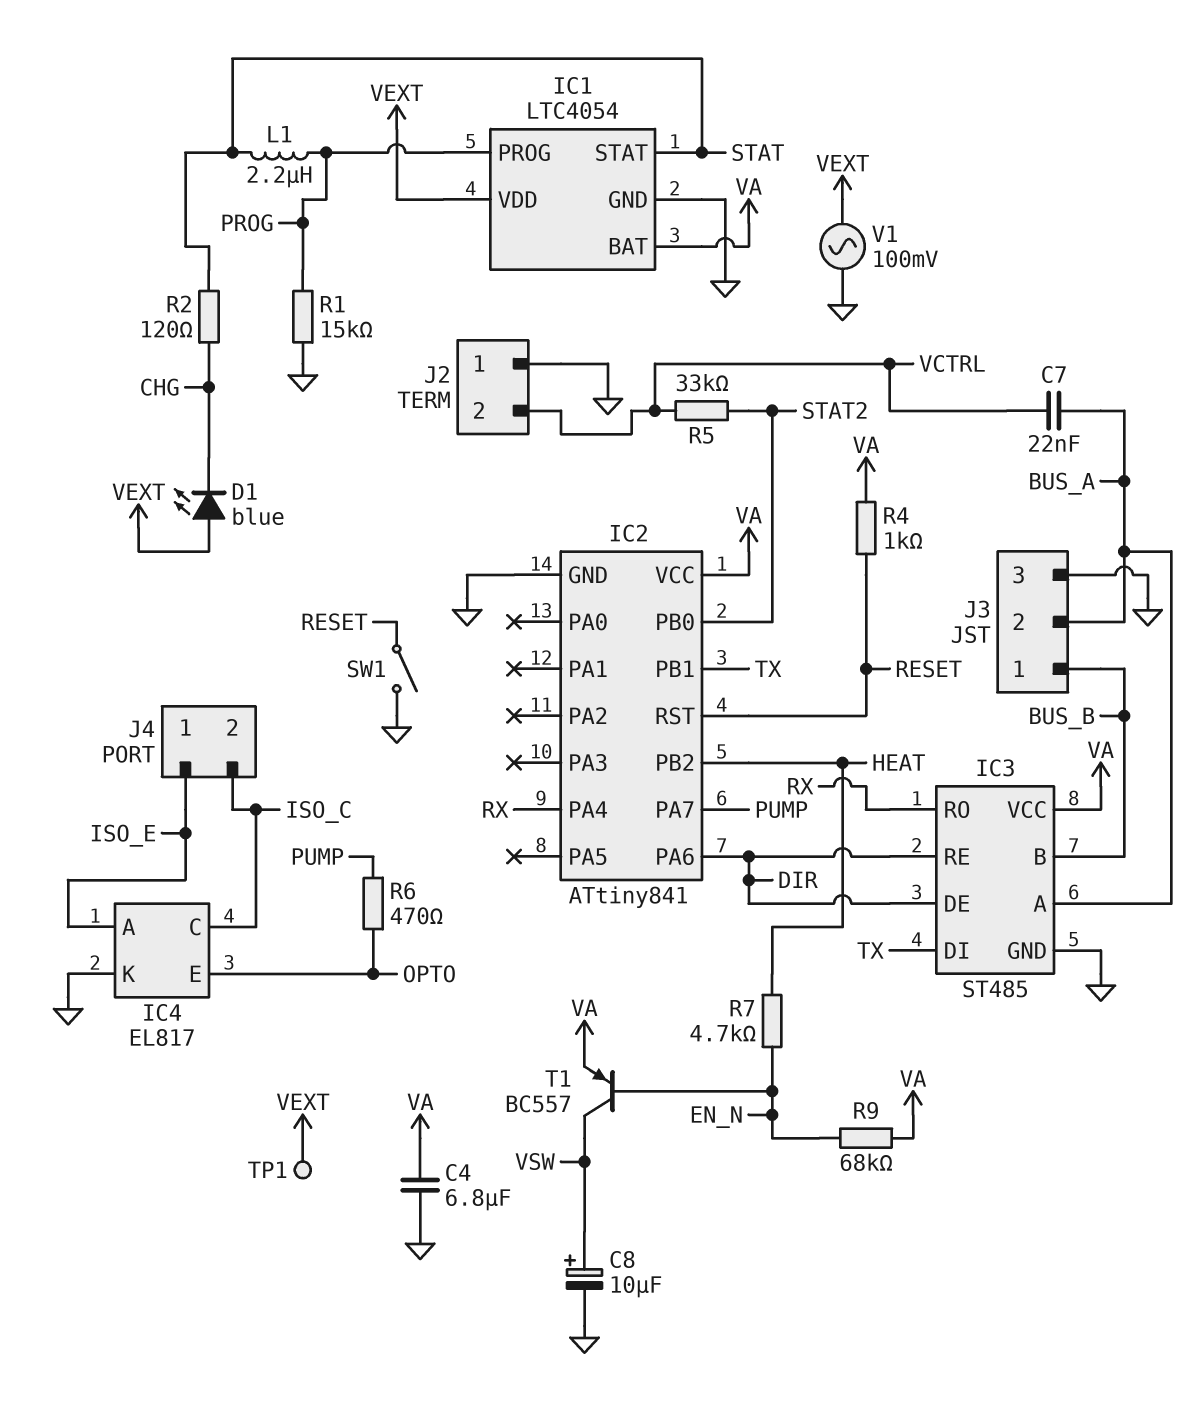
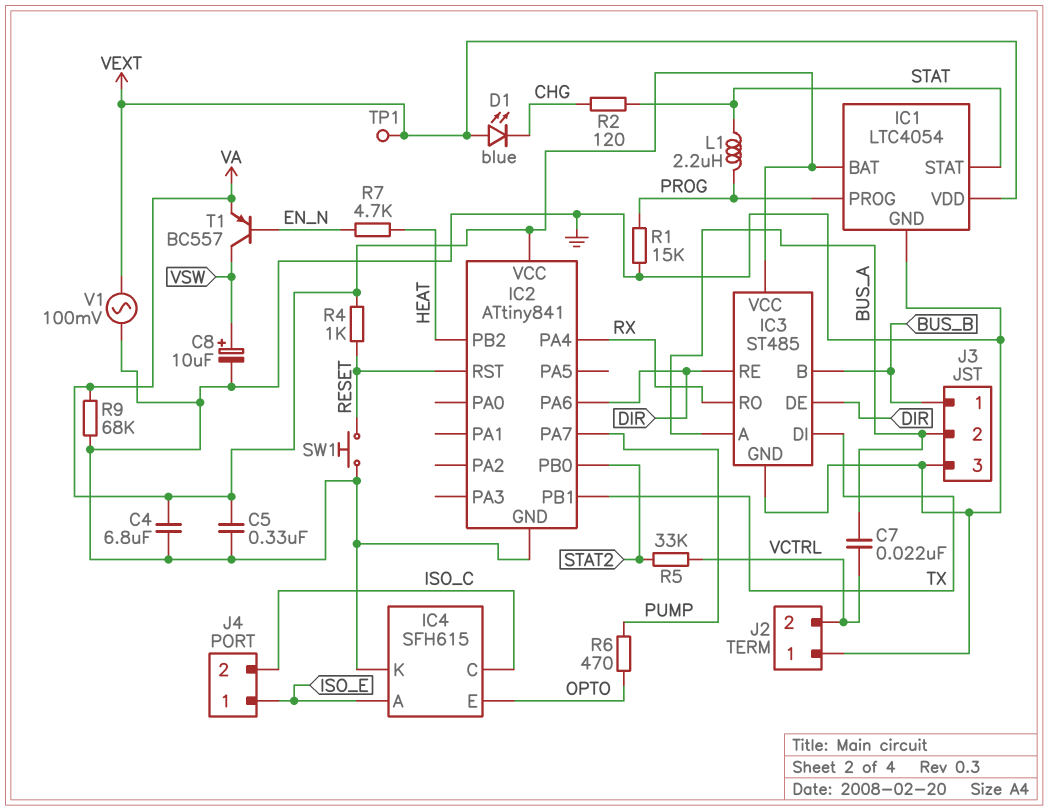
C5: none -> 330nF (GND, VA)
IC4: EL817 -> SFH615
R9: 68k (EN_N, VA) -> 68k (GND, VA)
SW1: switch (GND, RESET) -> button (GND, RESET)

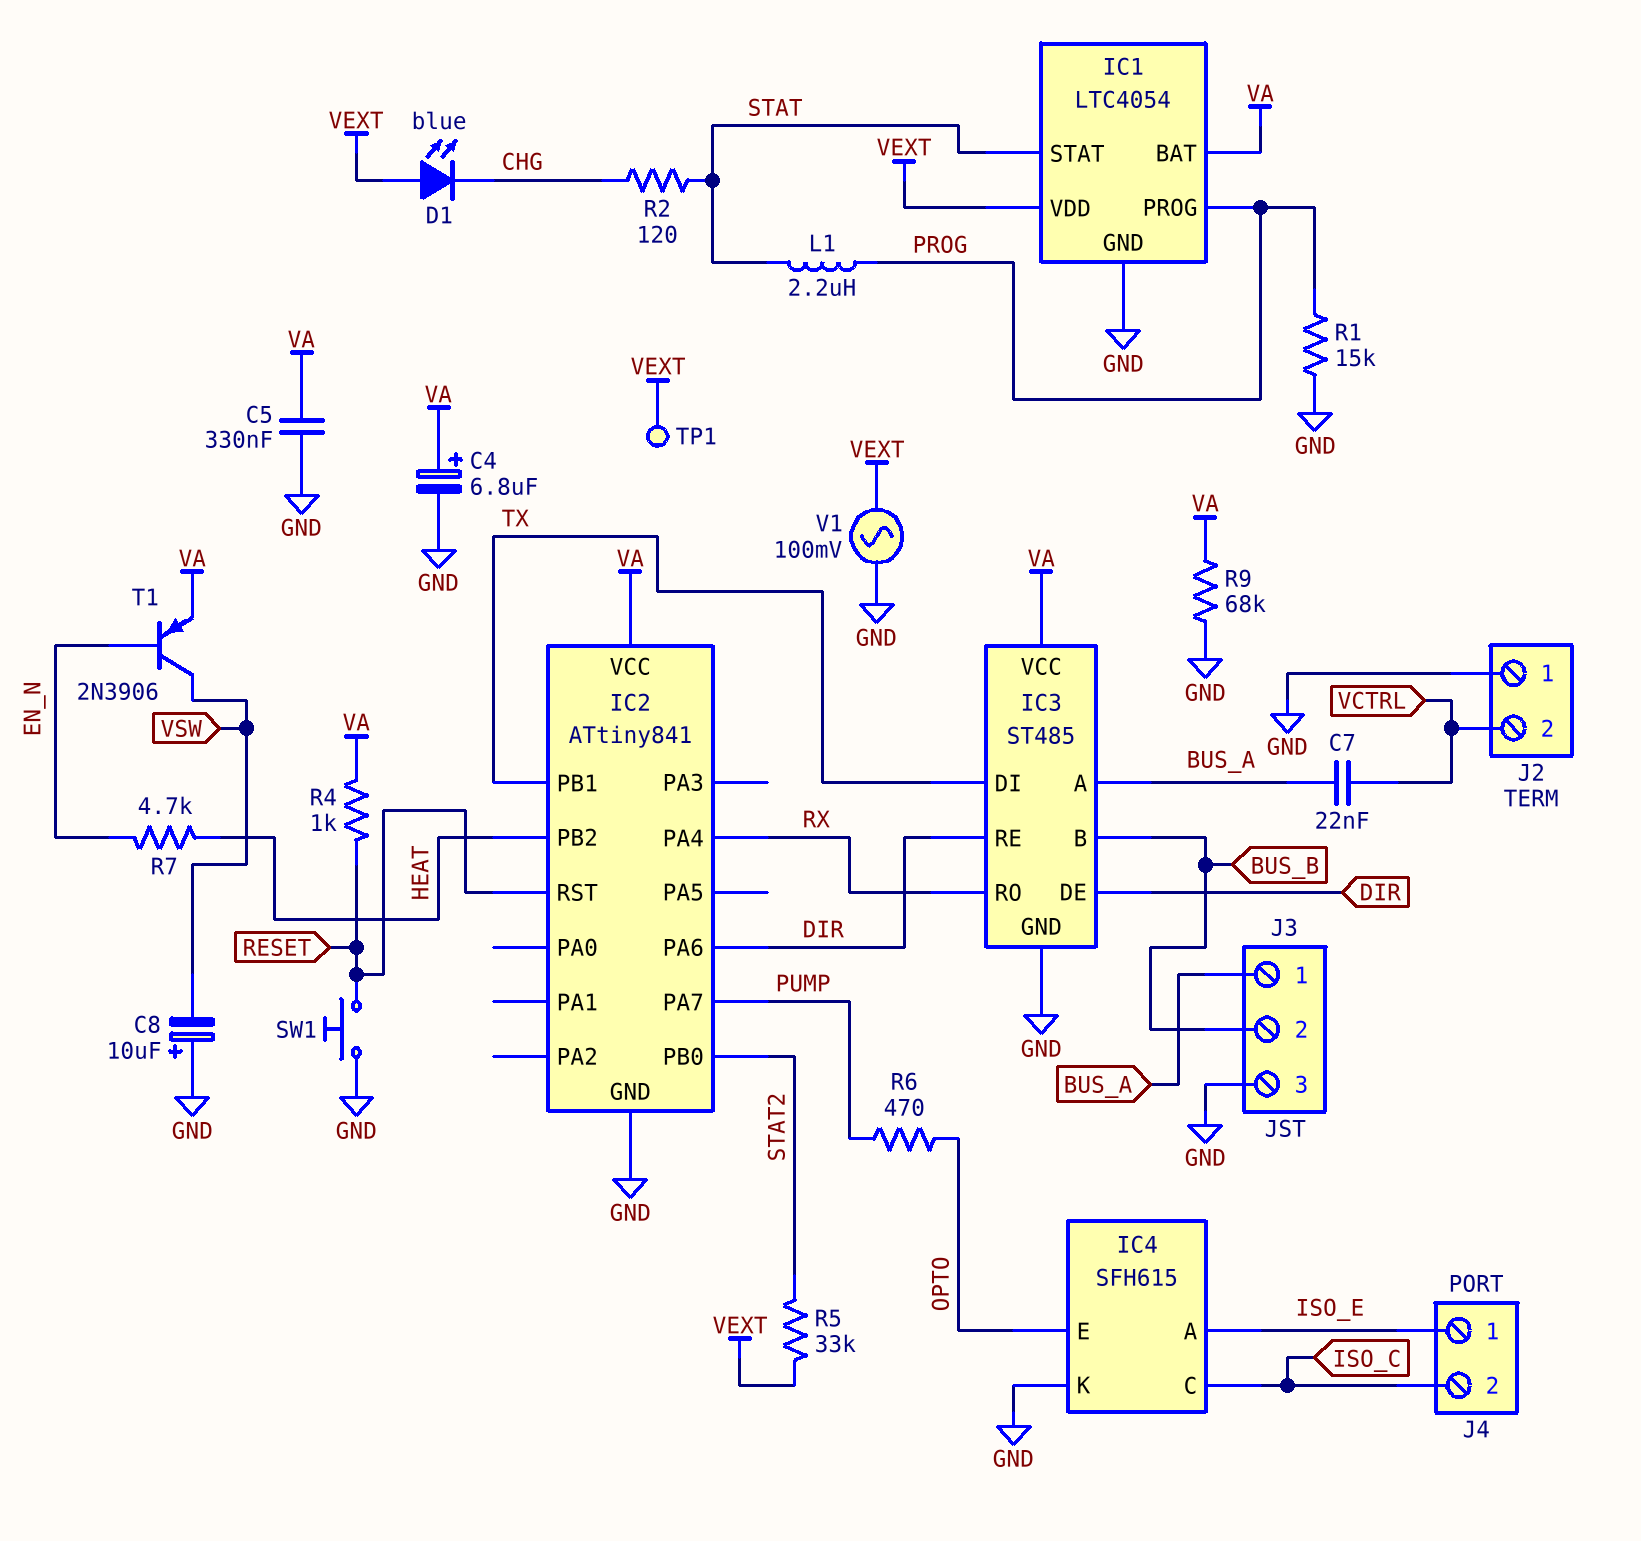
C4: 6.8uF (GND, VA) -> 6.8uF (plus VA, minus GND)
C8: 10uF (plus VSW, minus GND) -> 10uF (plus GND, minus VSW)
J3 pin 1: BUS_B -> BUS_A
J3 pin 2: BUS_A -> BUS_B
R5: 33k (STAT2, VCTRL) -> 33k (STAT2, VEXT)
T1: PNP BC557 (B EN_N, C VSW, E VA) -> PNP 2N3906 (B EN_N, C VSW, E VA)

